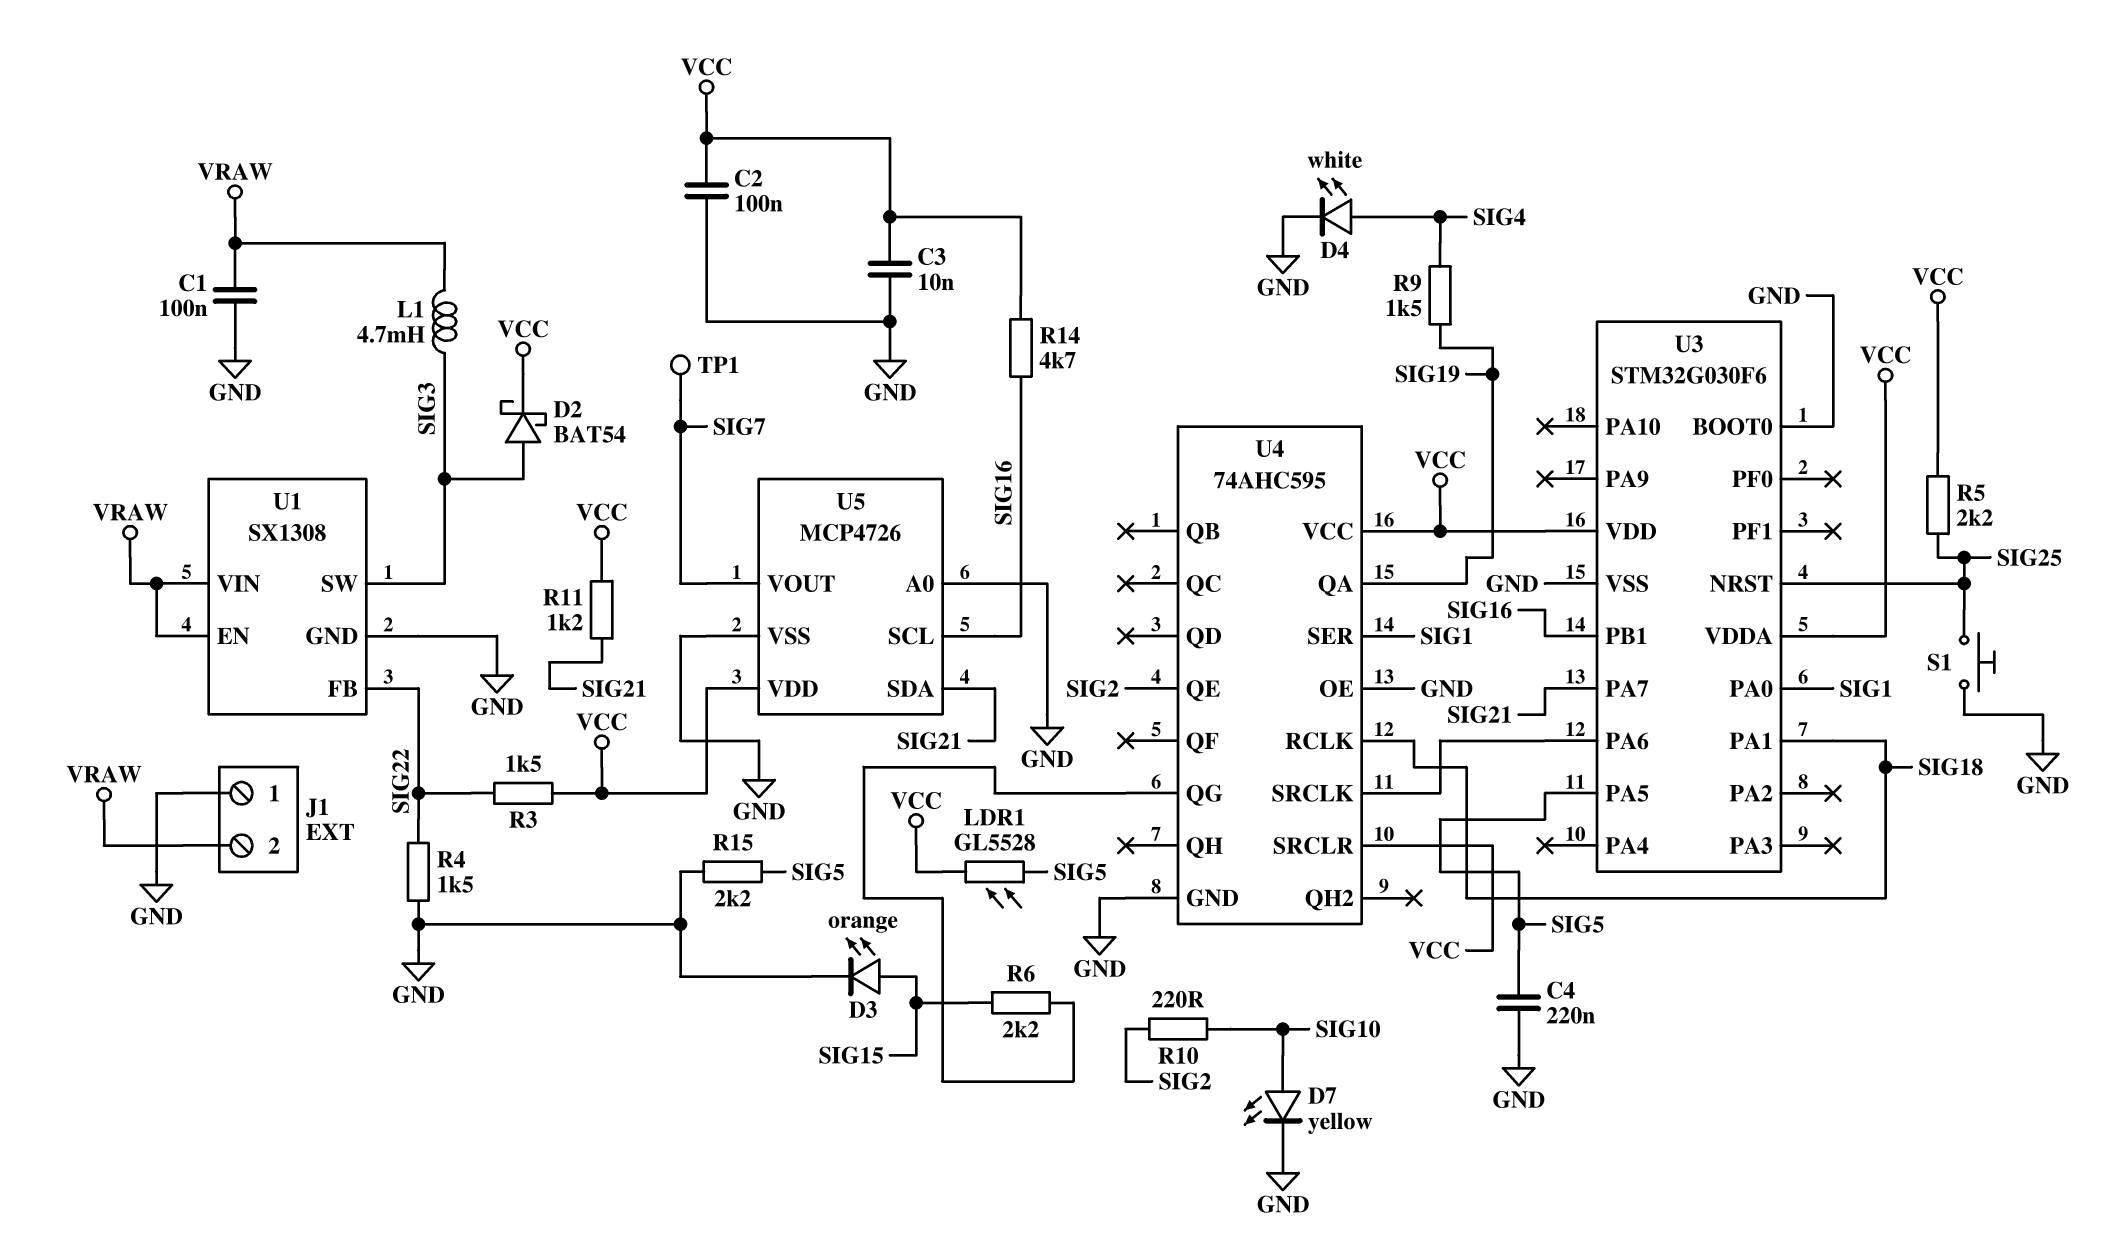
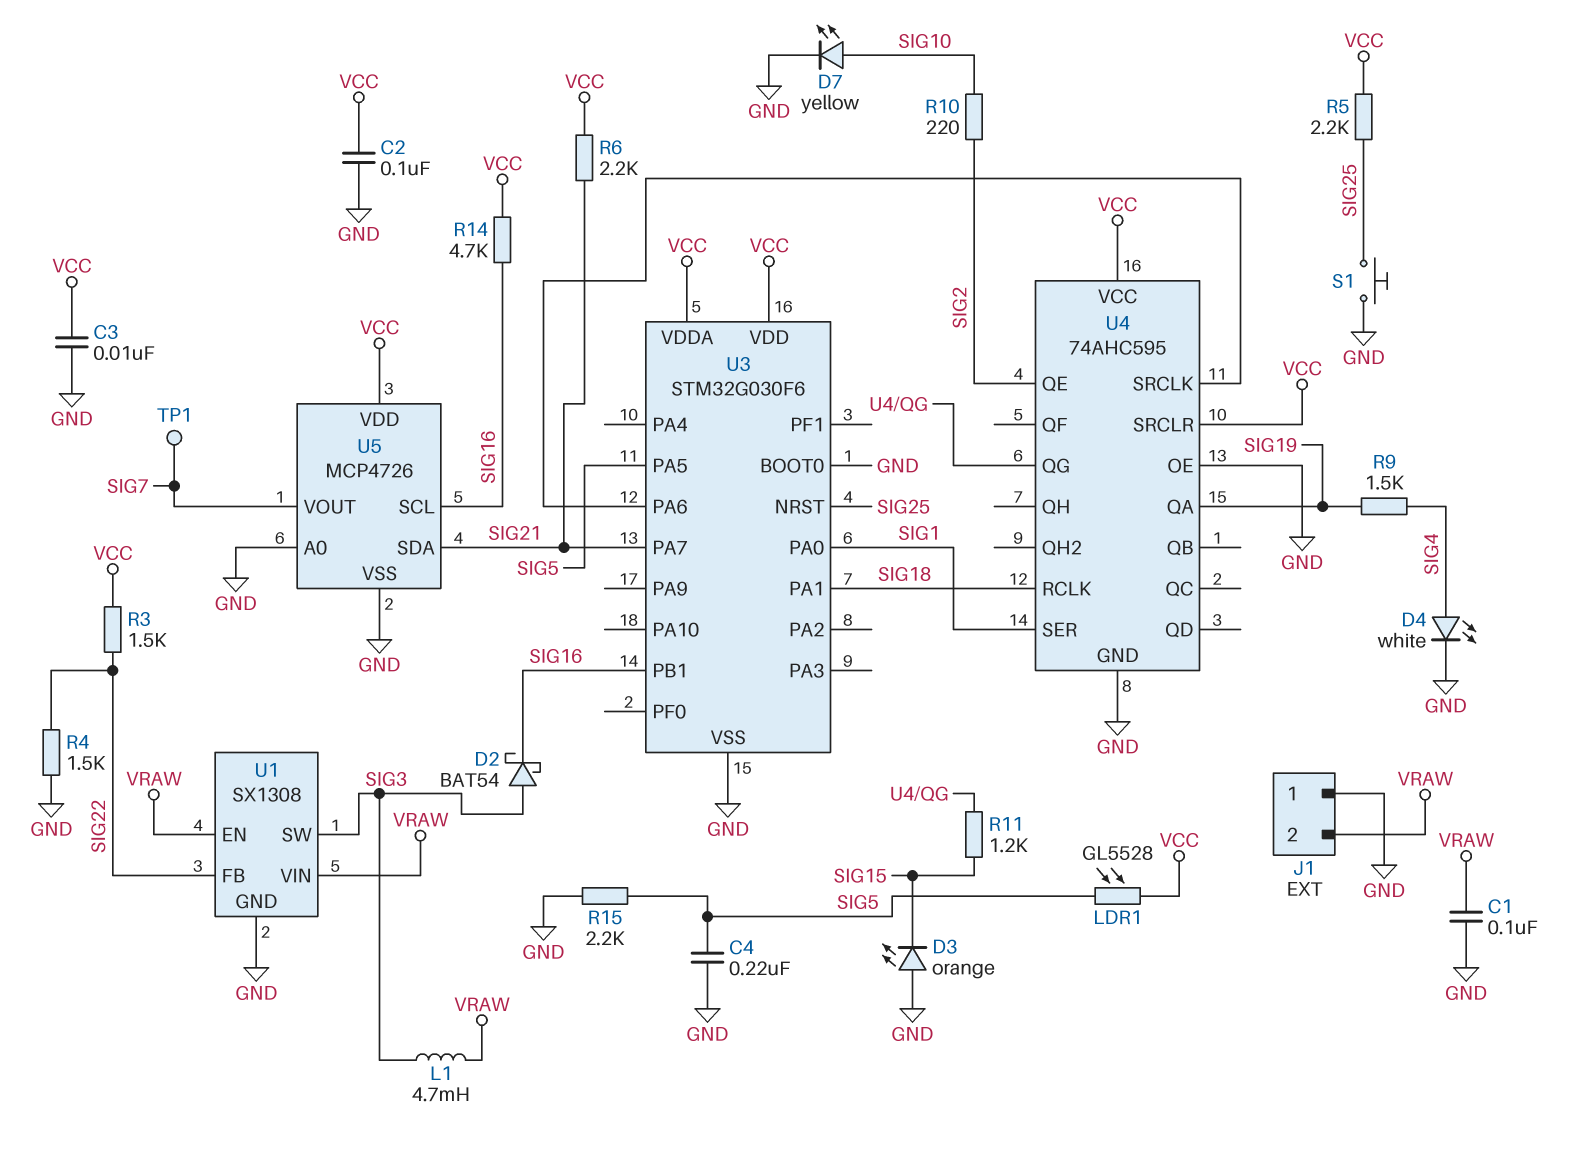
D2: schottky BAT54 (A SIG3, K VCC) -> schottky BAT54 (A SIG3, K SIG16)
D3: LED orange (A SIG15, K GND) -> LED orange (A GND, K SIG15)
R6: 2.2k (SIG15, U4/QG) -> 2.2k (SIG21, VCC)
R11: 1.2k (SIG21, VCC) -> 1.2k (SIG15, U4/QG)

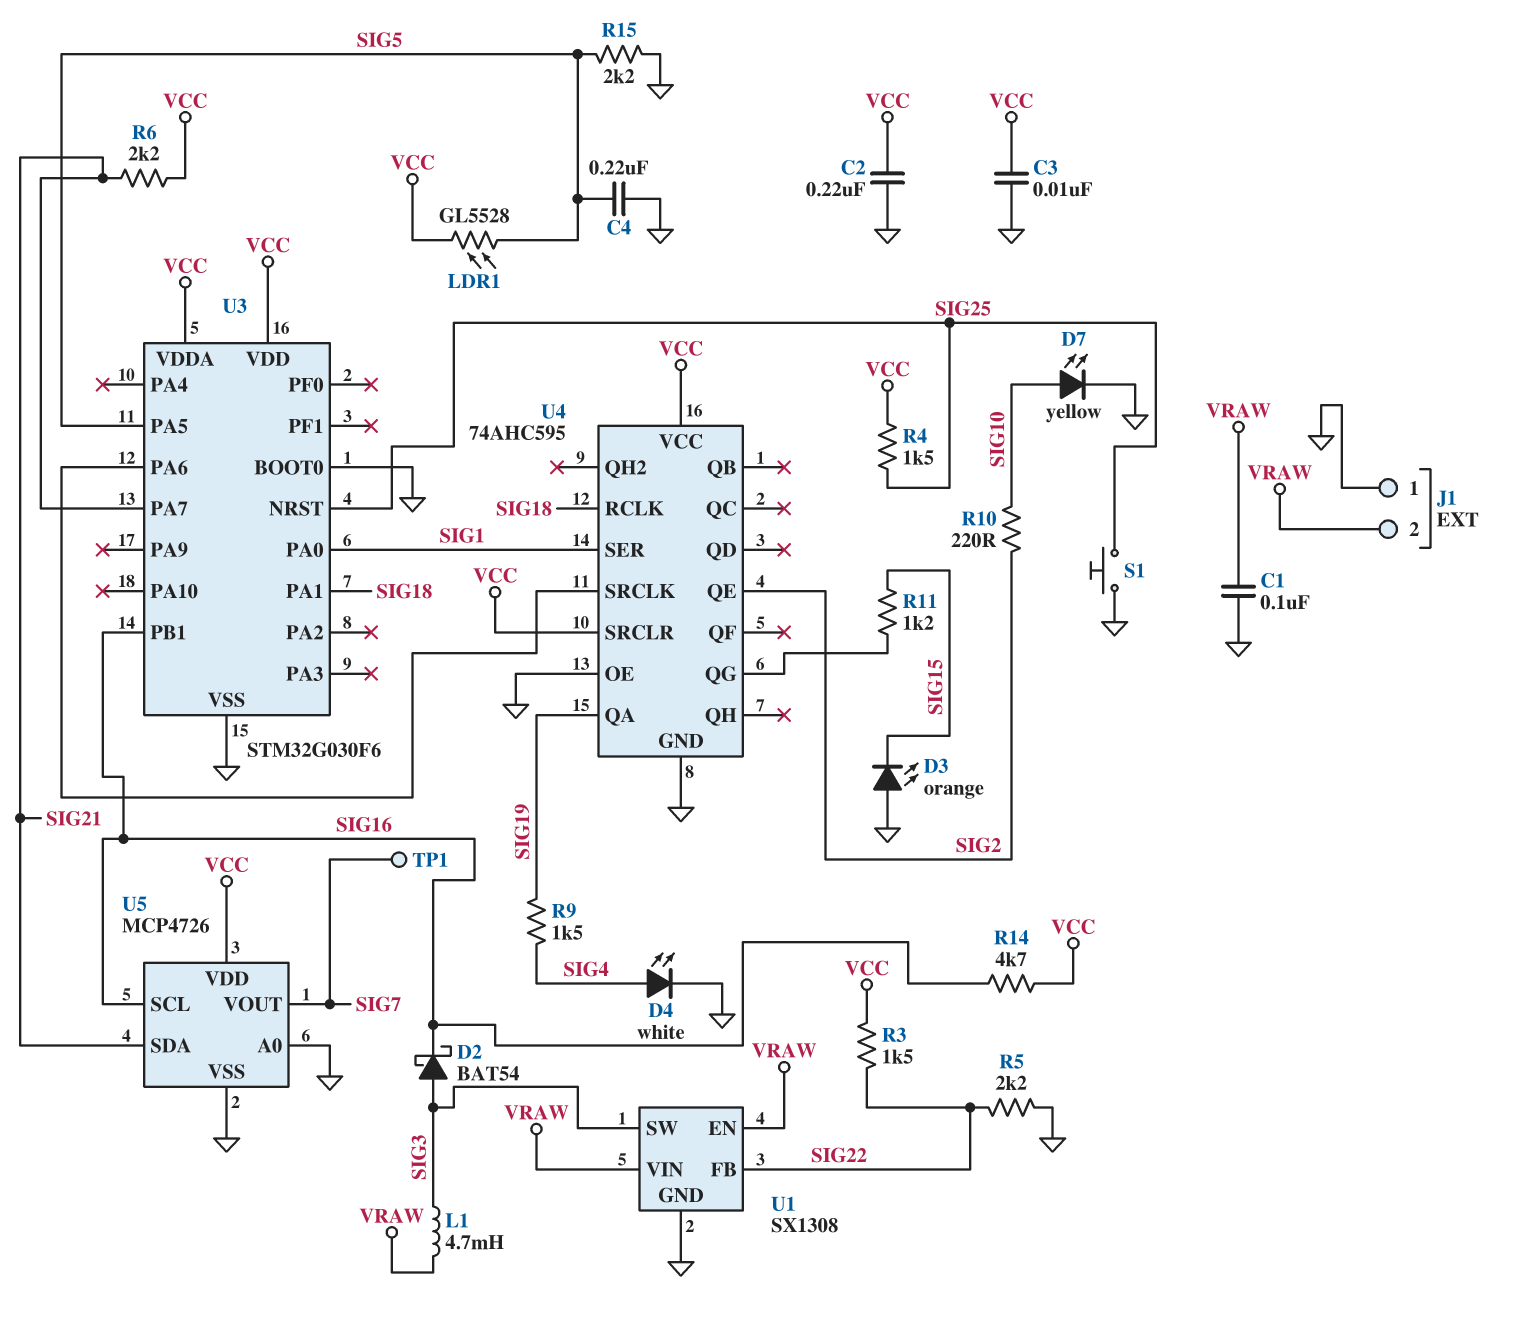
C2: 100nF (GND, VCC) -> 220nF (GND, VCC)
R4: 1.5k (GND, SIG22) -> 1.5k (SIG25, VCC)
R5: 2.2k (SIG25, VCC) -> 2.2k (GND, SIG22)

